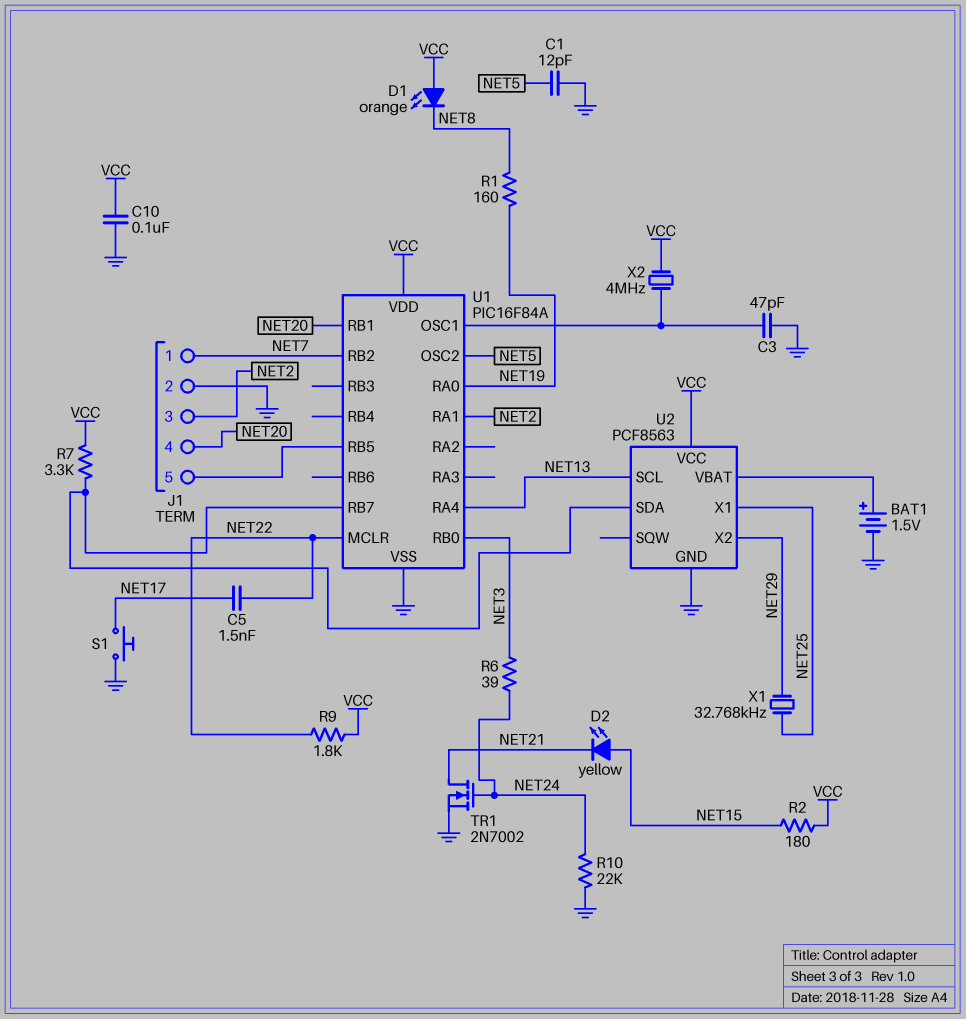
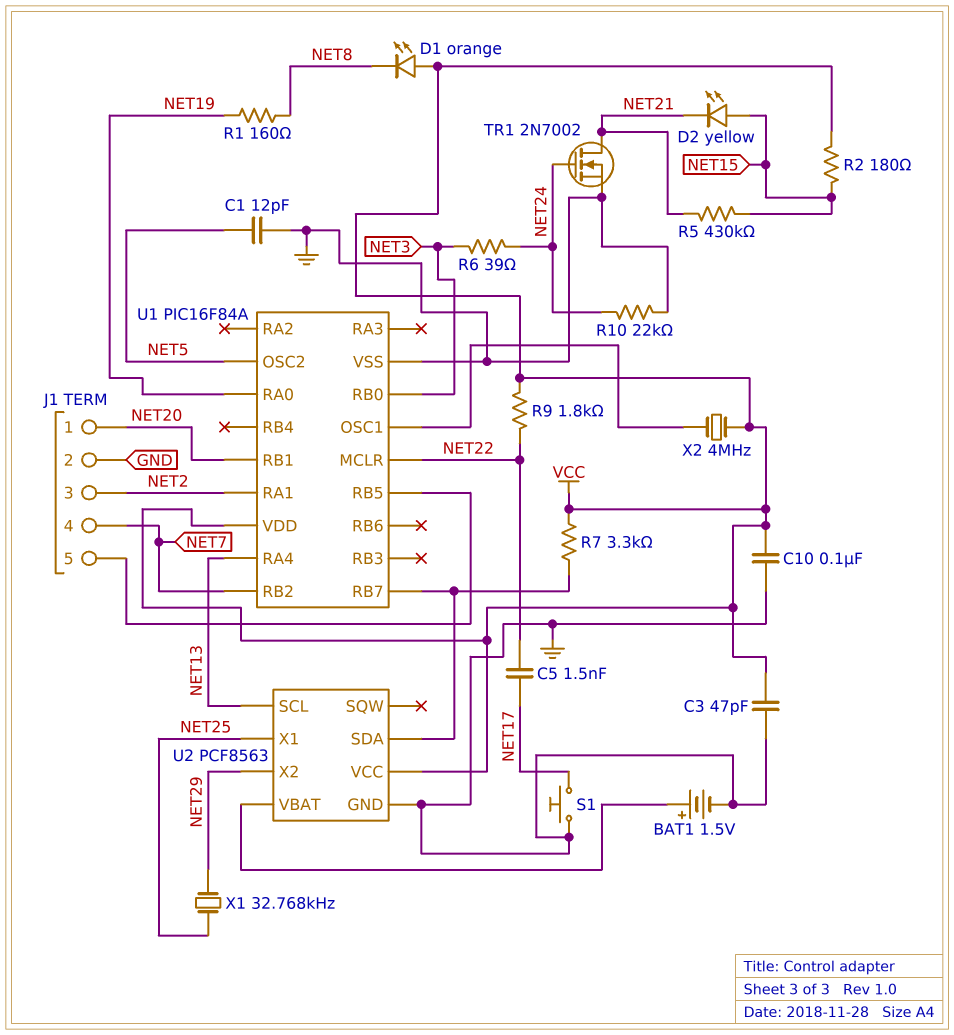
C3: 47pF (GND, U1/OSC1) -> 47pF (GND, VCC)
J1 pin 1: NET7 -> NET20
J1 pin 4: NET20 -> NET7
R5: none -> 430k (NET15, NET21)

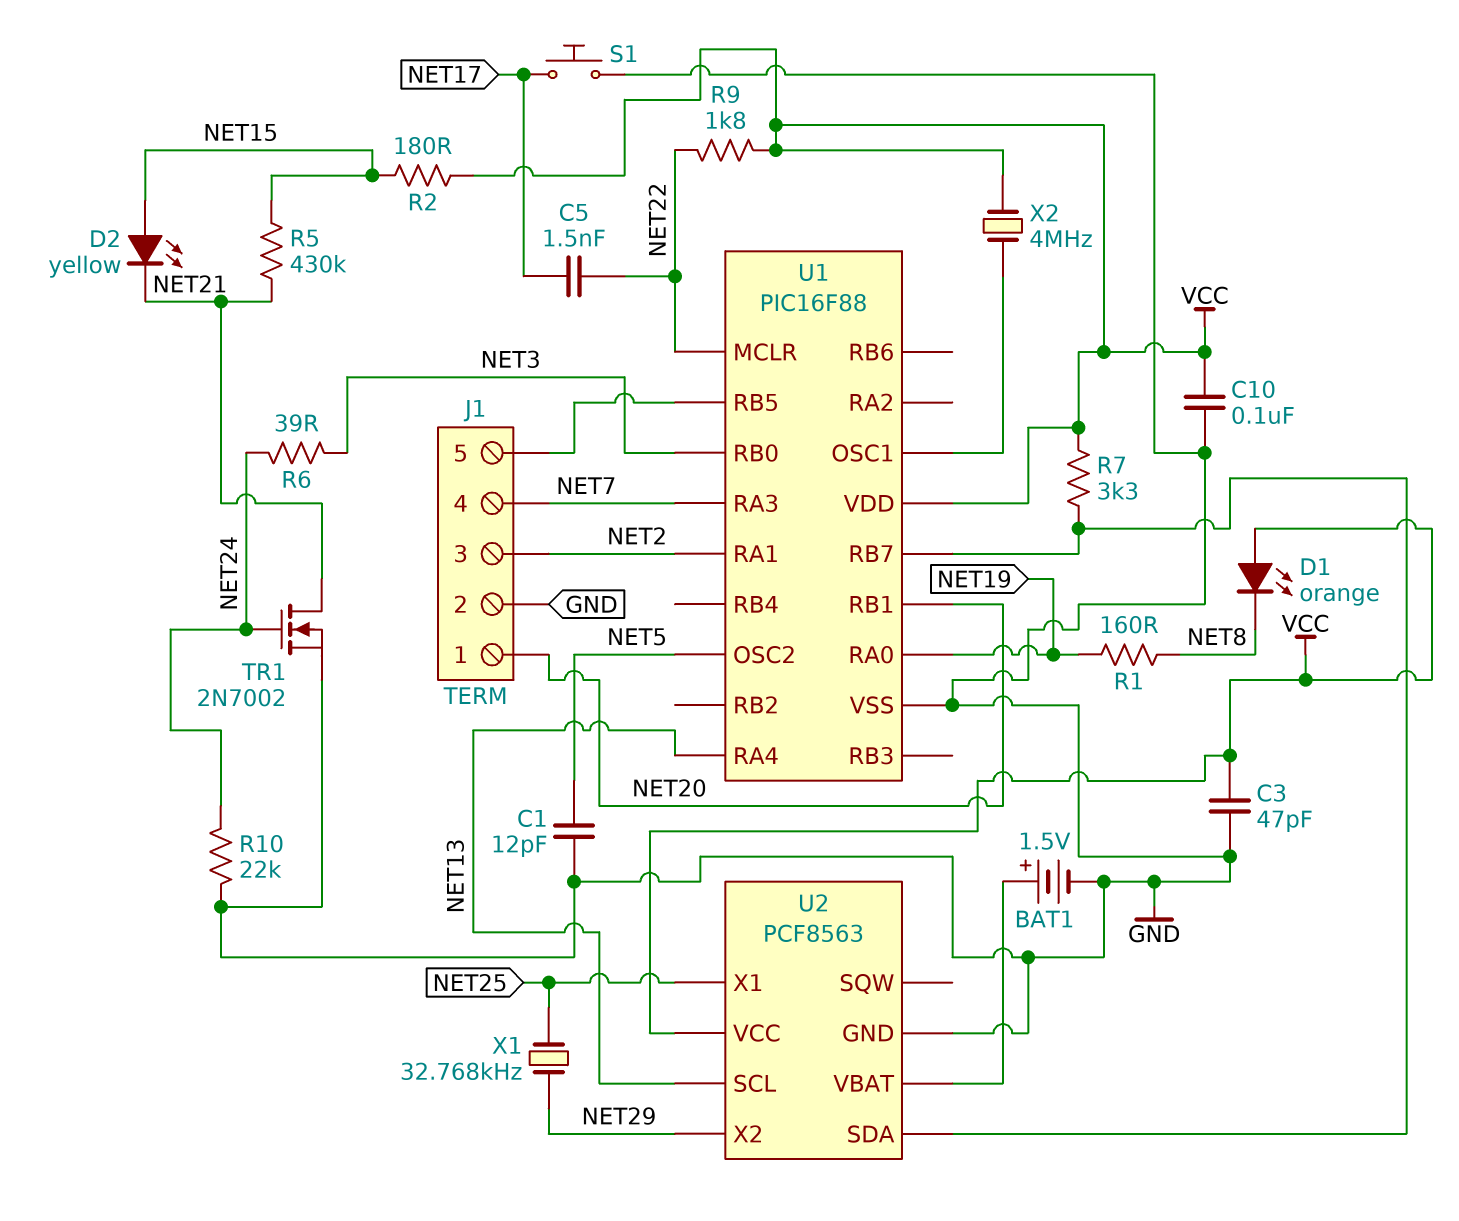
U1: PIC16F84A -> PIC16F88
U1 pin RA3: none -> NET7
U1 pin RB2: NET7 -> none

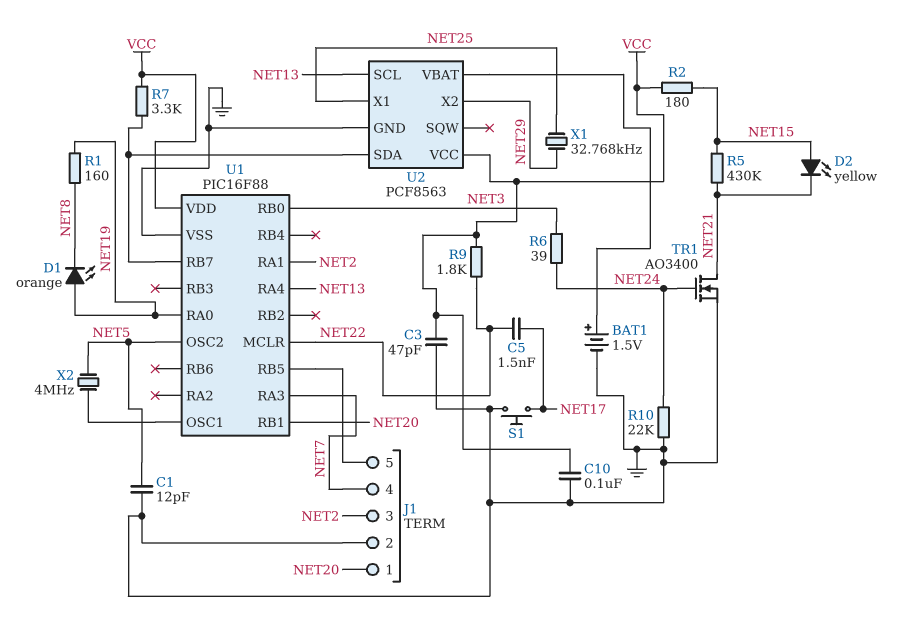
D1: LED orange (A VCC, K NET8) -> LED orange (A NET19, K NET8)
TR1: NMOS 2N7002 (G NET24, D NET21, S GND) -> NMOS AO3400 (G NET24, D NET21, S GND)
X2: 4MHz (U1/OSC1, VCC) -> 4MHz (NET5, U1/OSC1)

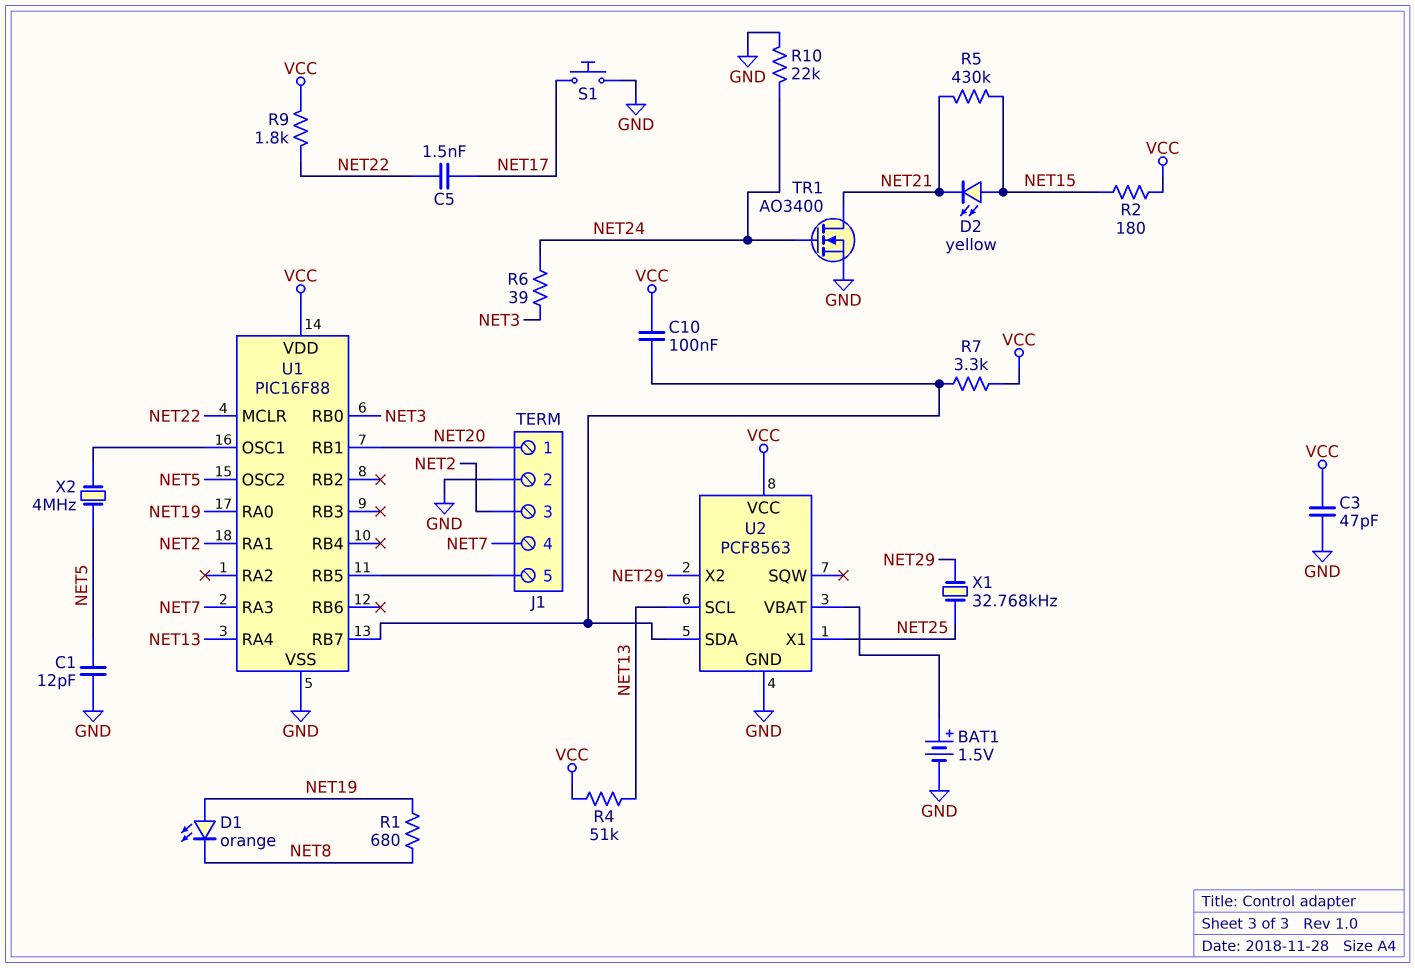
C10: 100nF (GND, VCC) -> 100nF (U1/RB7, VCC)
R1: 160 (NET8, NET19) -> 680 (NET8, NET19)
R4: none -> 51k (NET13, VCC)

